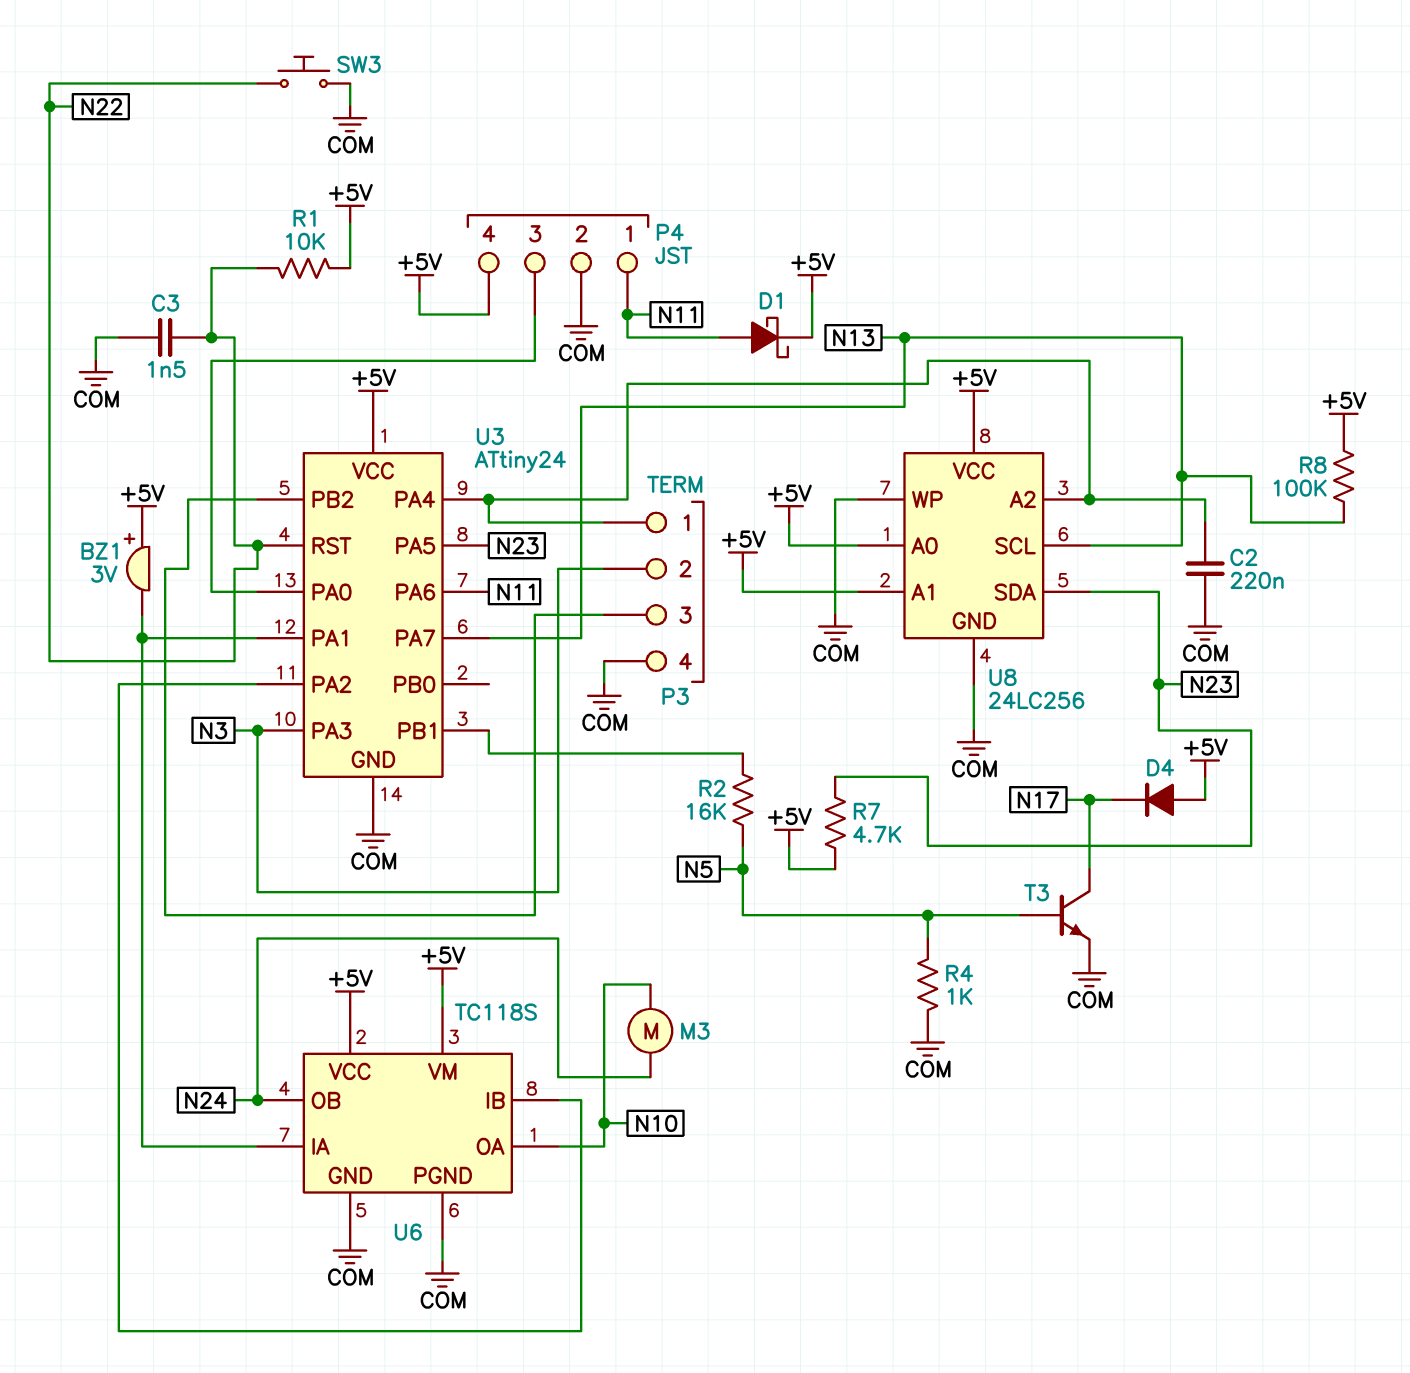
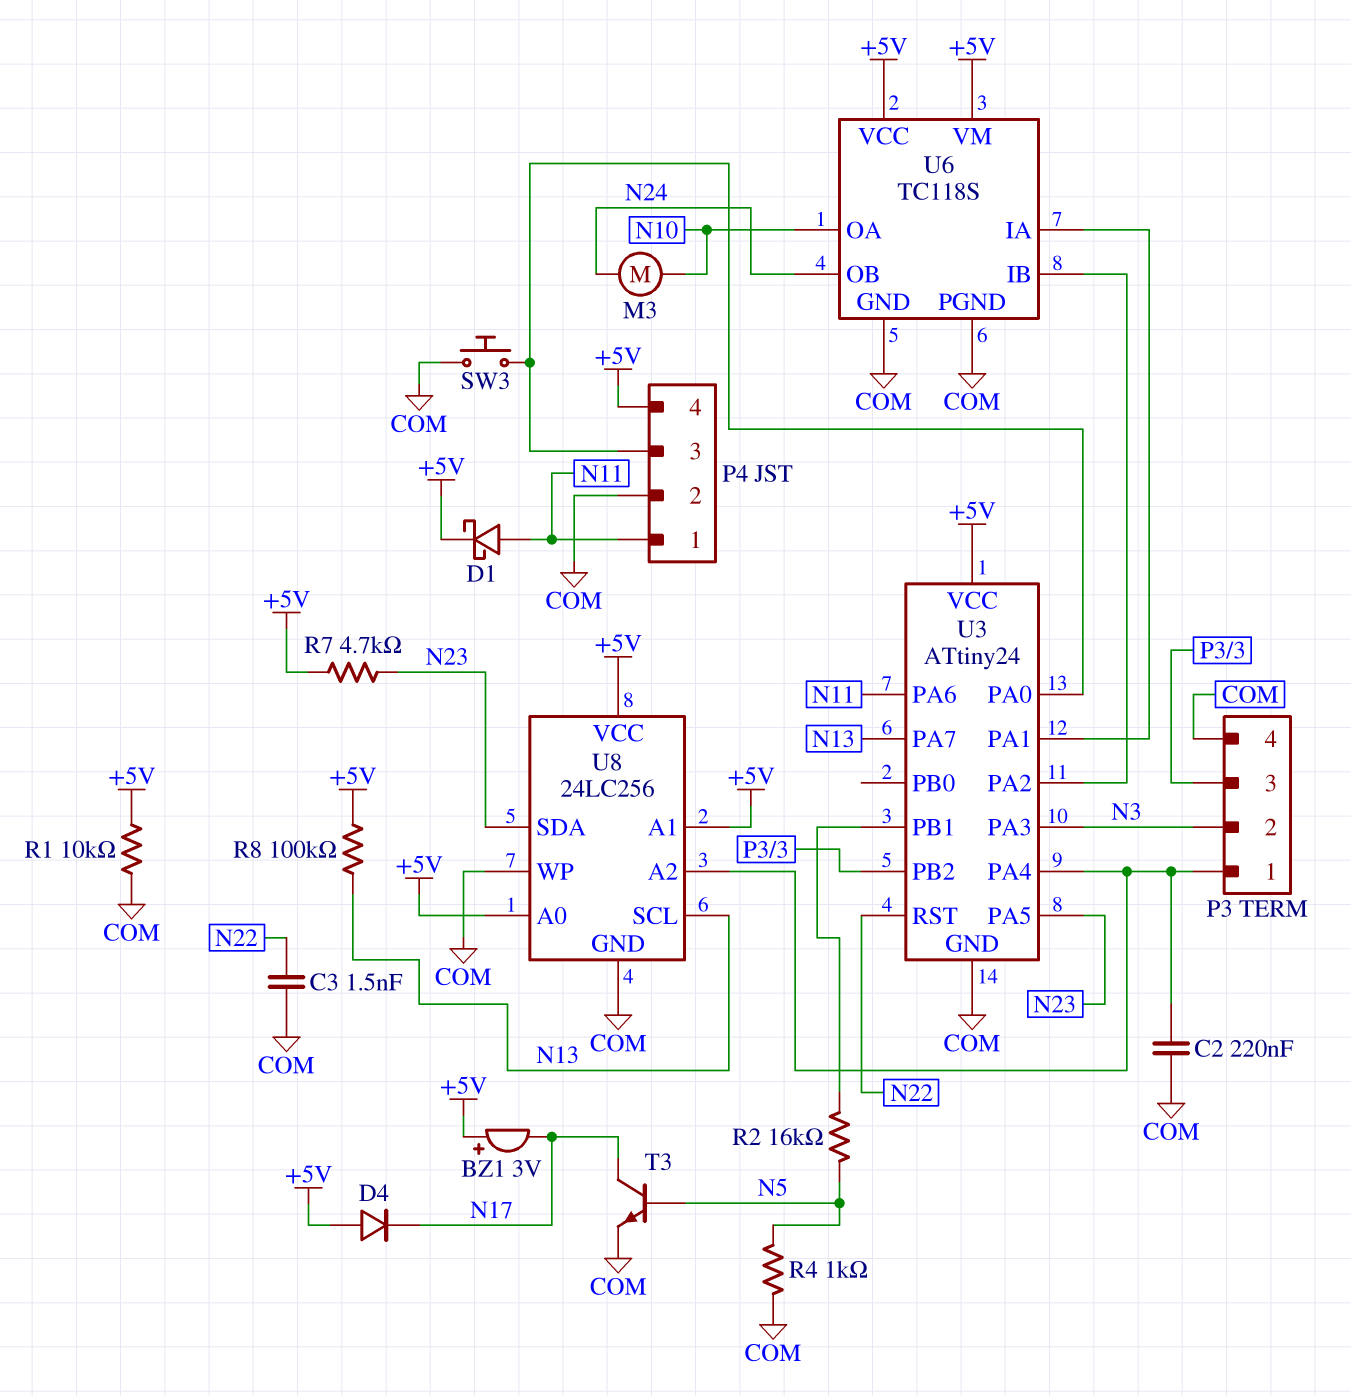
BZ1: buzzer 3V (plus +5V, minus U3/PA1) -> buzzer 3V (plus +5V, minus N17)
R1: 10k (+5V, N22) -> 10k (+5V, COM)
SW3: button (COM, N22) -> button (COM, P4/3)

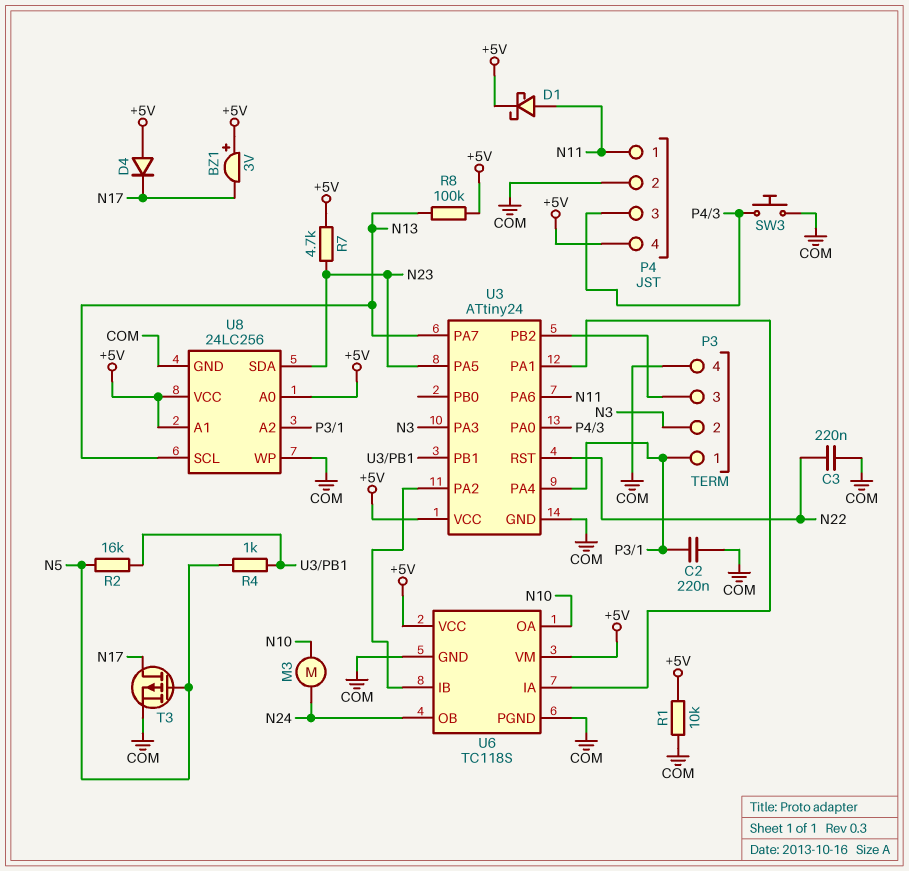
C3: 1.5nF (COM, N22) -> 220nF (COM, N22)
R4: 1k (COM, N5) -> 1k (N5, U3/PB1)
T3: NPN (B N5, C N17, E COM) -> PMOS (G N5, D N17, S COM)

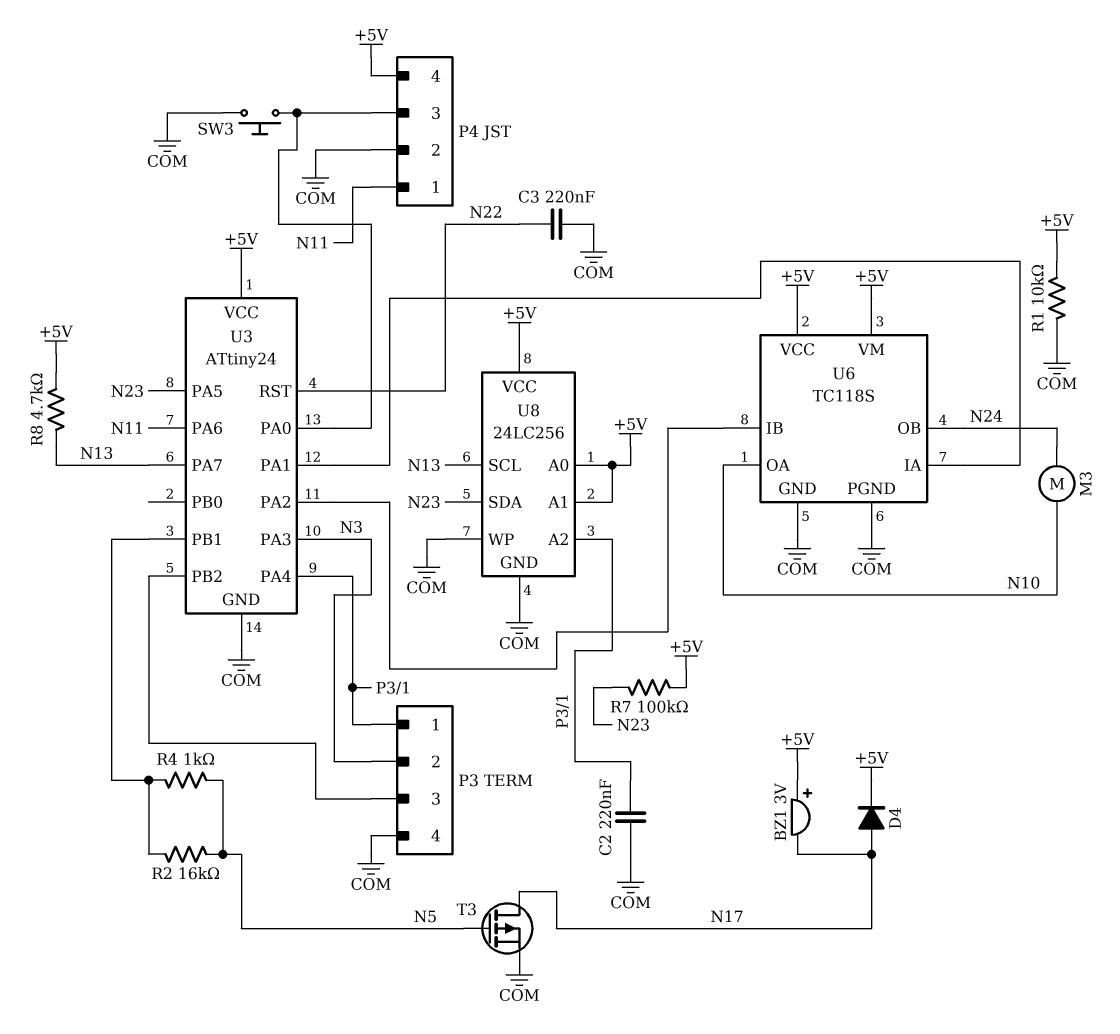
D1: schottky (A N11, K +5V) -> none
D4: diode (A +5V, K N17) -> diode (A N17, K +5V)
R7: 4.7k (+5V, N23) -> 100k (+5V, N23)
R8: 100k (+5V, N13) -> 4.7k (+5V, N13)

